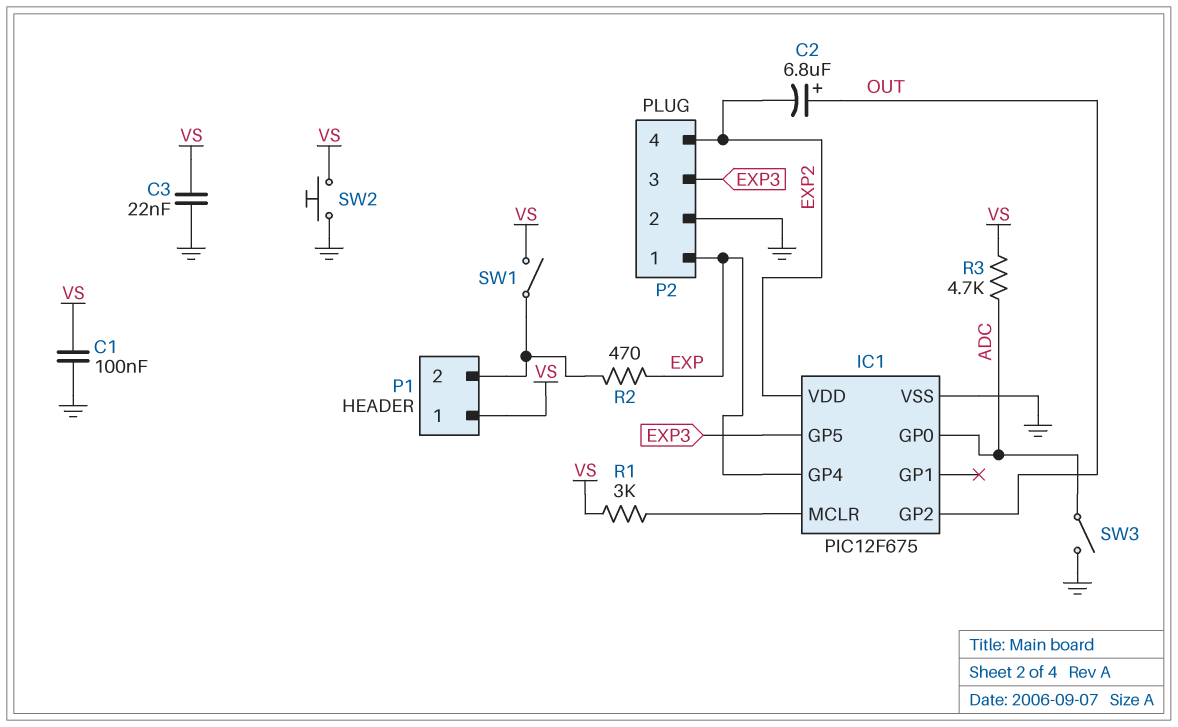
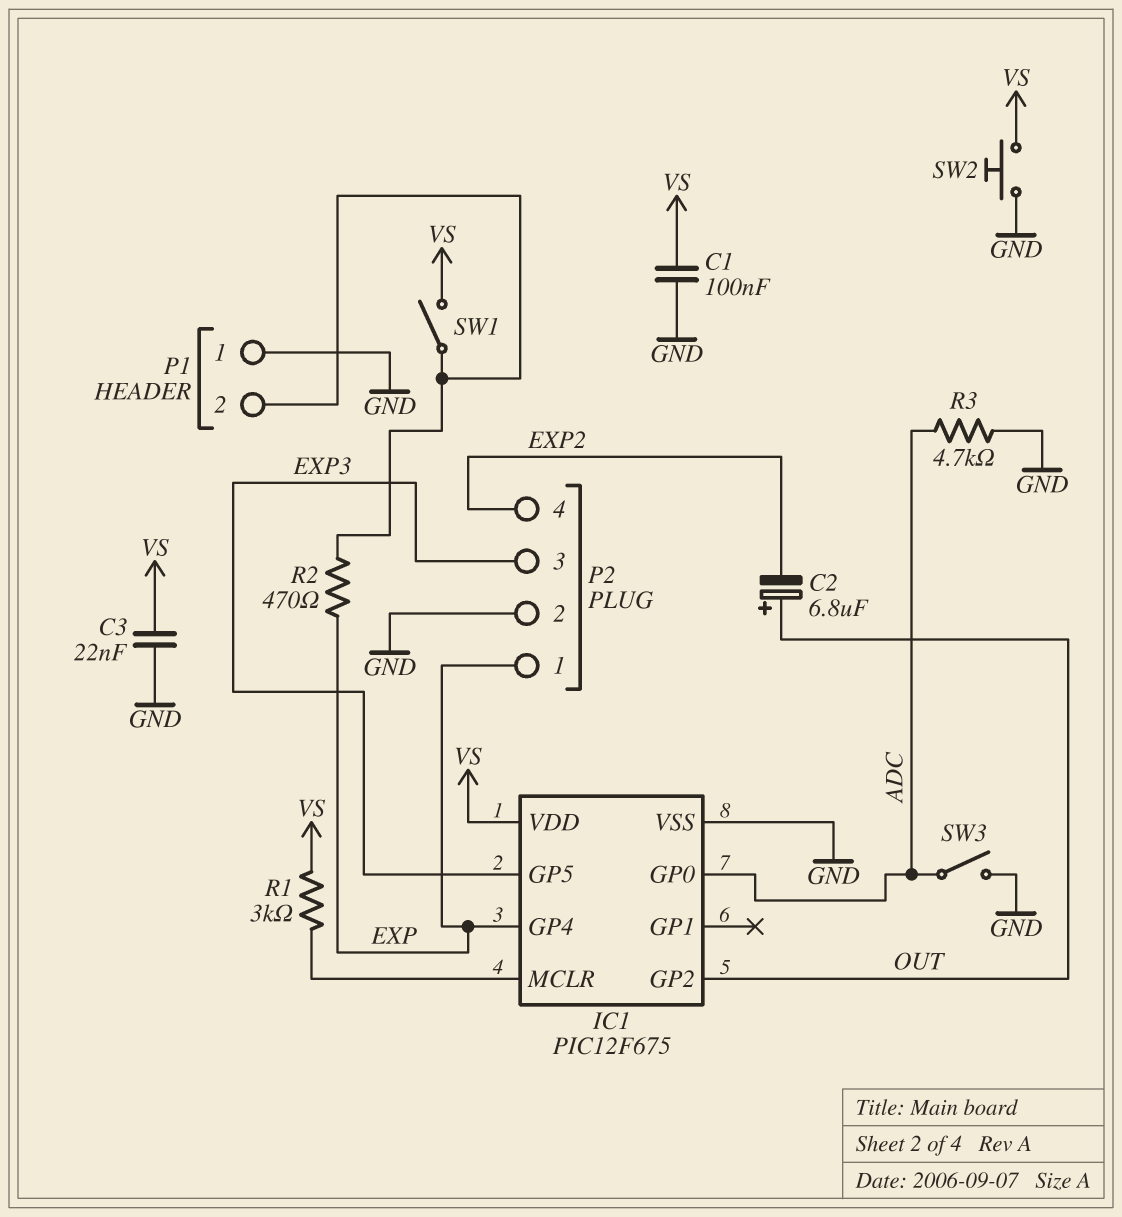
IC1 pin VDD: EXP2 -> VS
P1 pin 1: VS -> GND
R3: 4.7k (ADC, VS) -> 4.7k (ADC, GND)

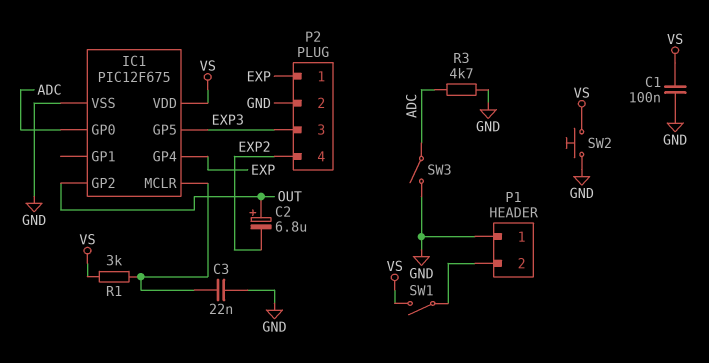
C3: 22nF (GND, VS) -> 22nF (GND, IC1/MCLR)
R2: 470 (EXP, P1/2) -> none

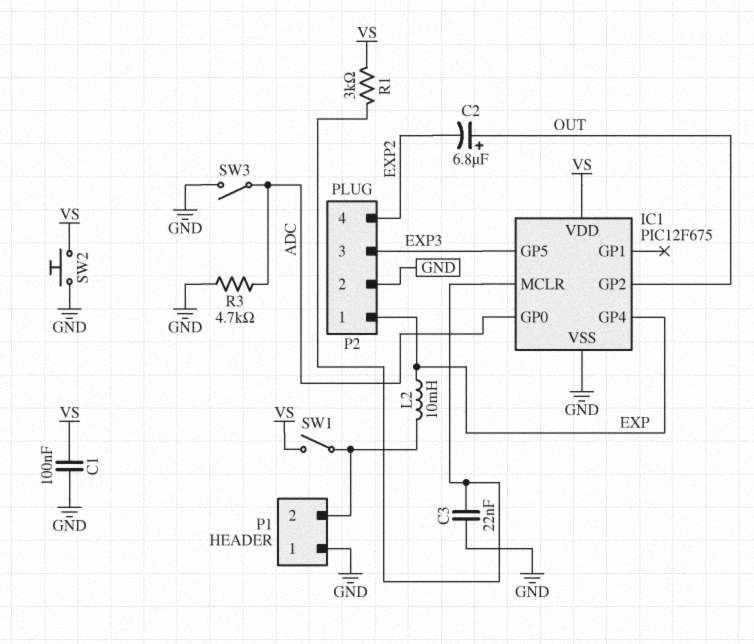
L2: none -> 10mH (EXP, P1/2)

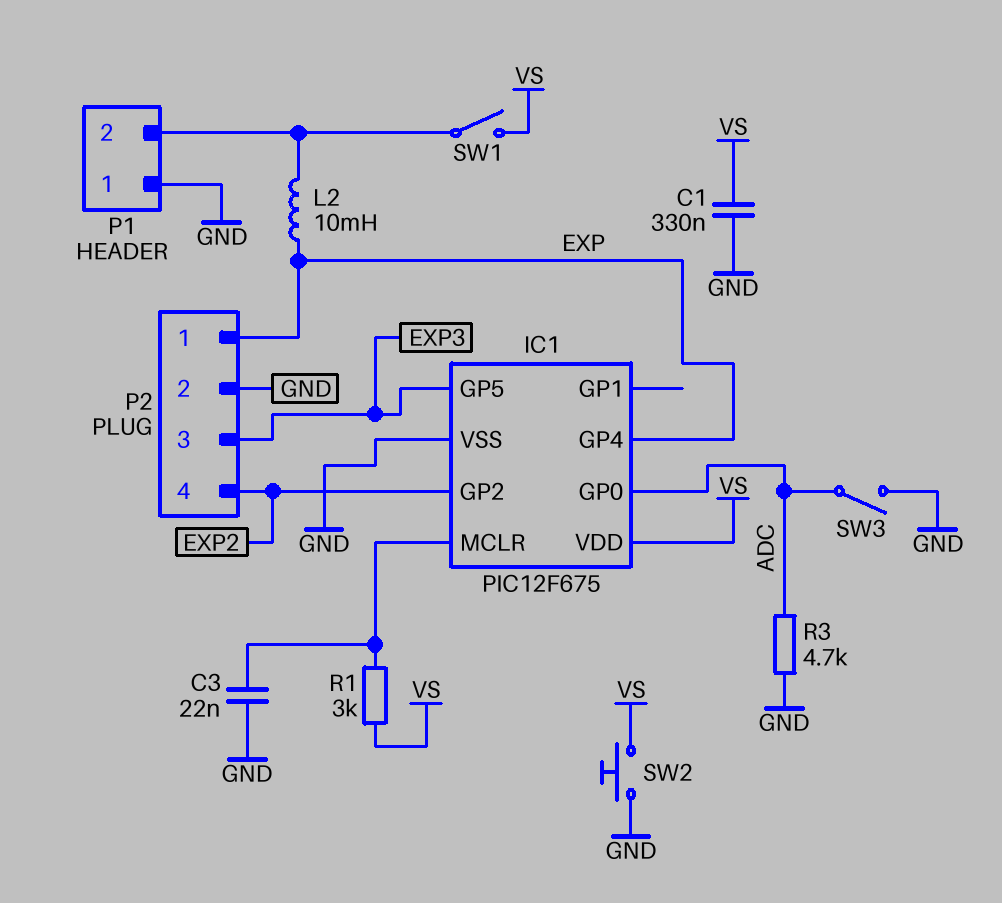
C1: 100nF (GND, VS) -> 330nF (GND, VS)
C2: 6.8uF (plus OUT, minus EXP2) -> none
IC1 pin GP2: OUT -> EXP2

